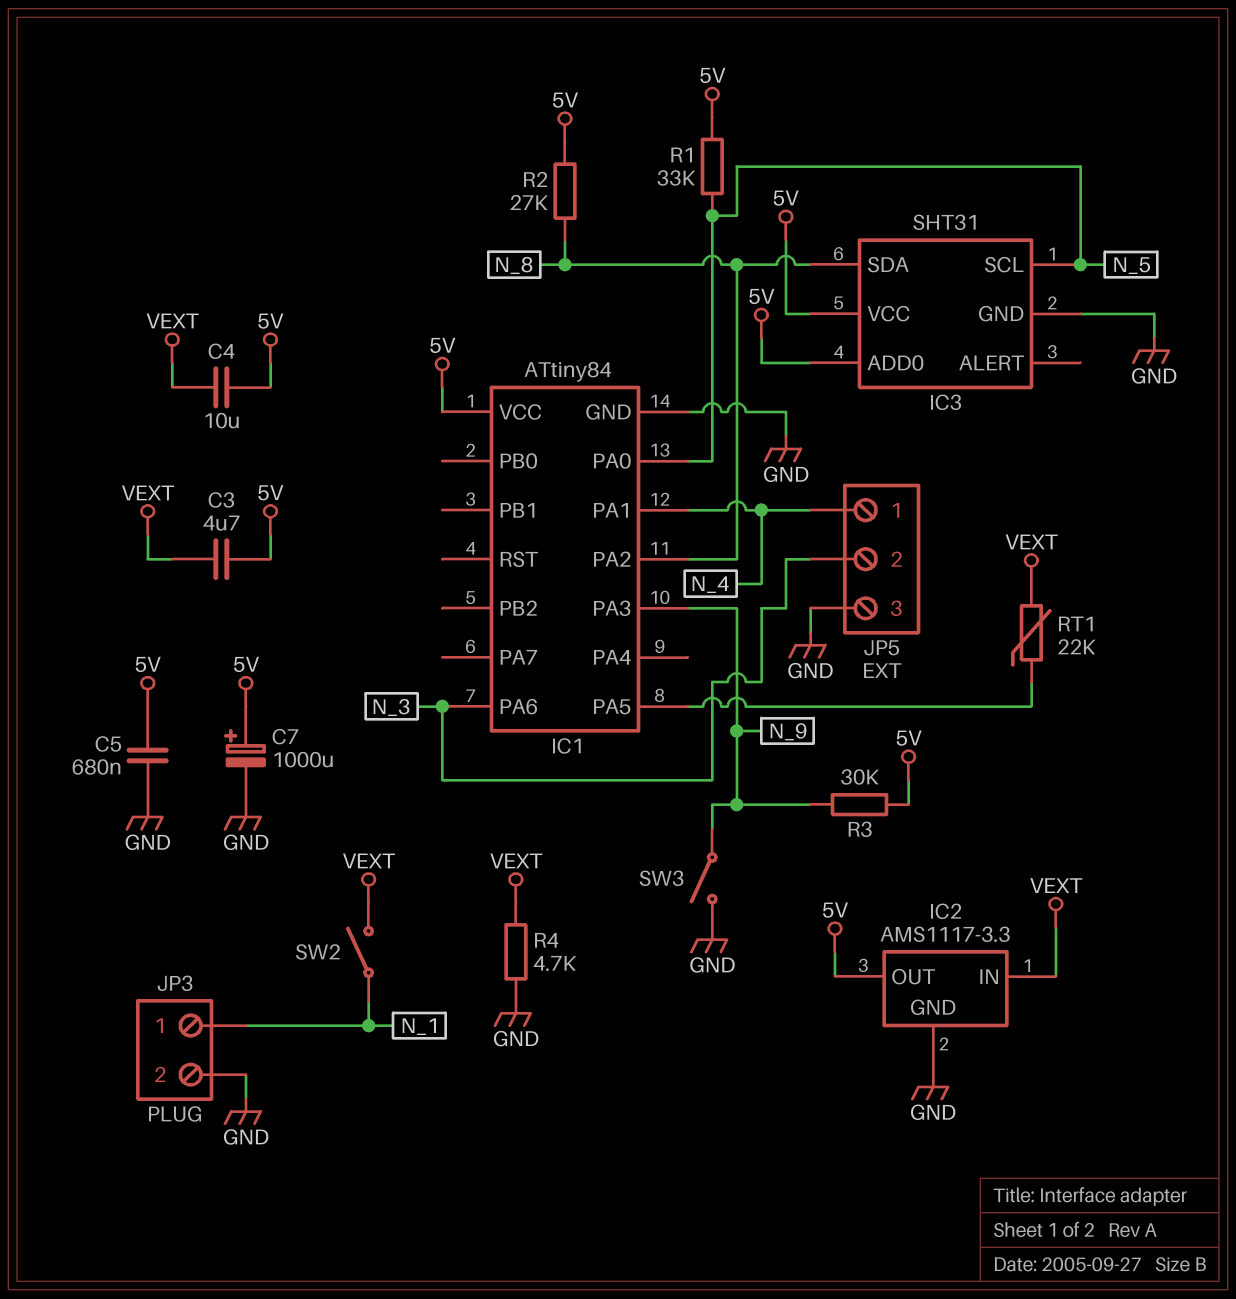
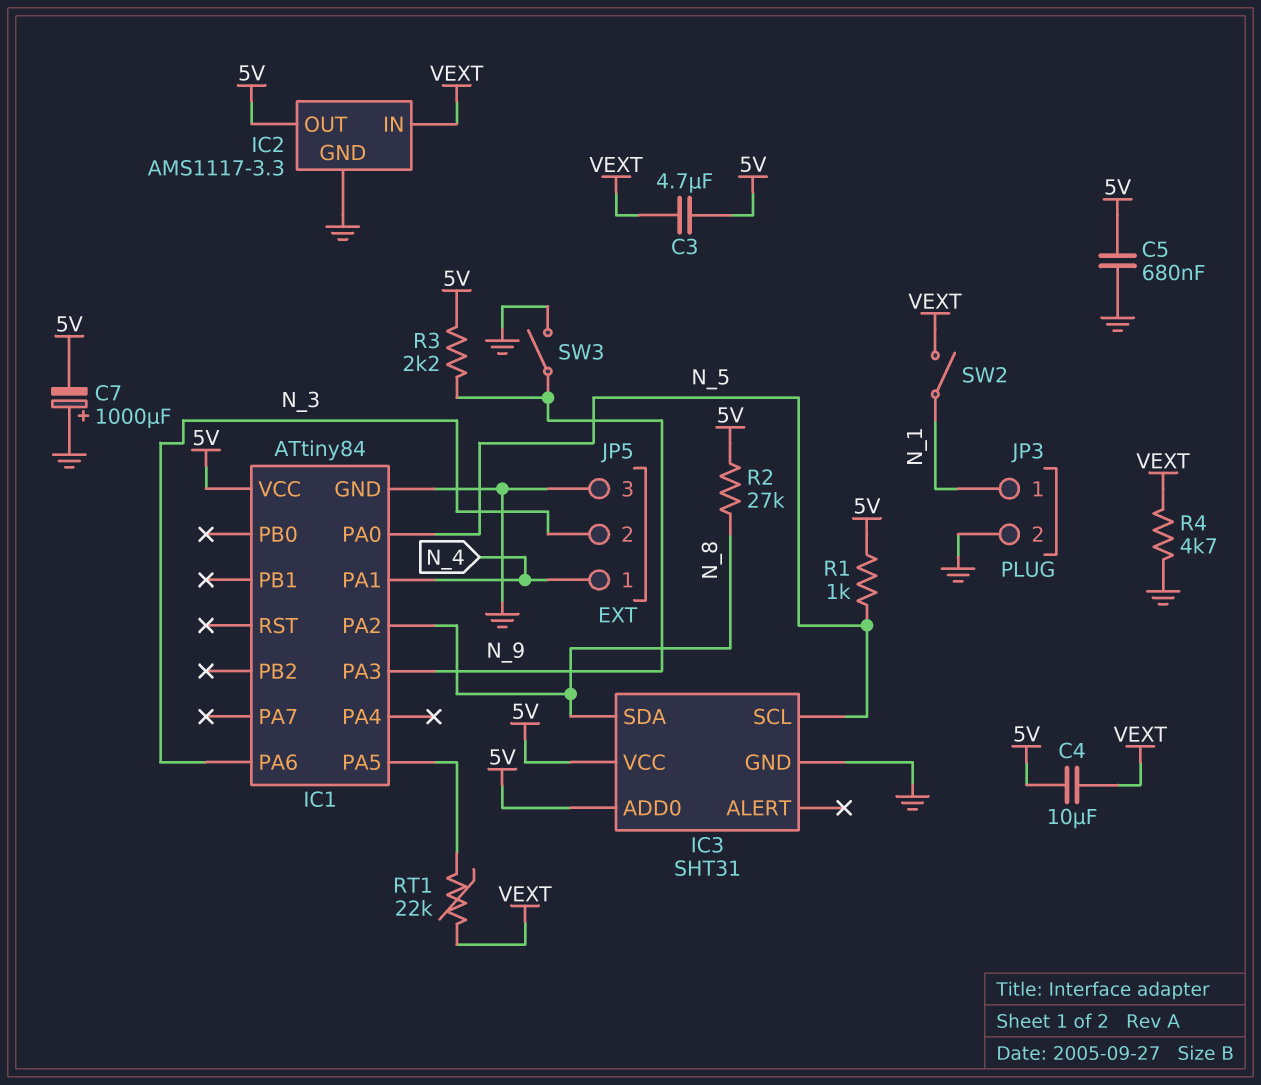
C7: 1000uF (plus 5V, minus GND) -> 1000uF (plus GND, minus 5V)
R1: 33k (5V, N_5) -> 1k (5V, N_5)
R3: 30k (5V, N_9) -> 2.2k (5V, N_9)

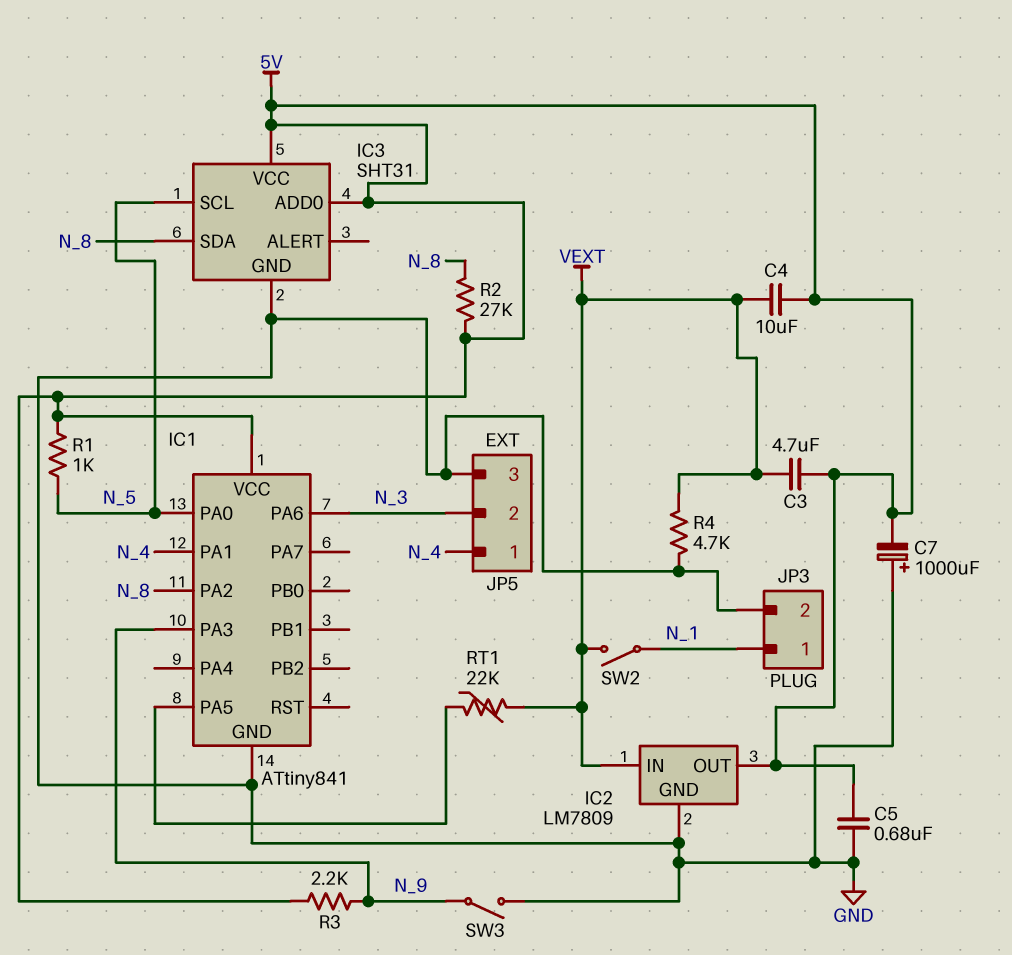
IC1: ATtiny84 -> ATtiny841
IC2: AMS1117-3.3 -> LM7809

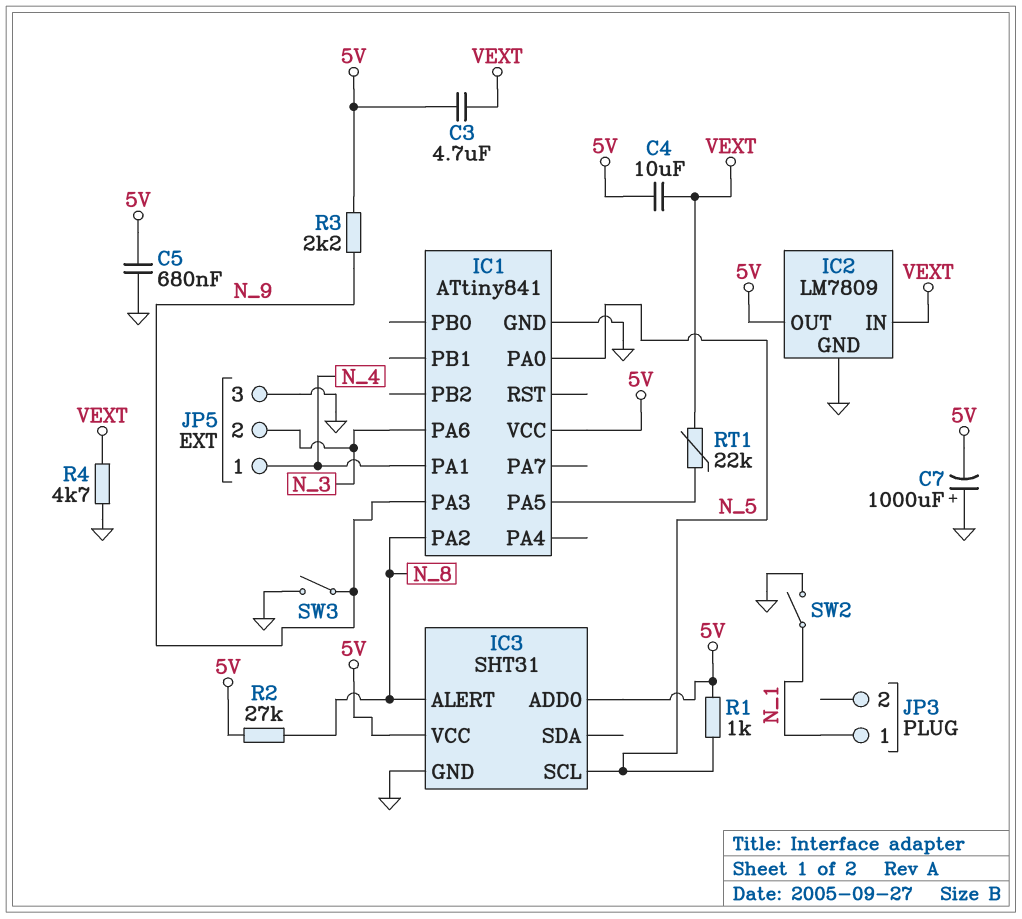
IC3 pin ALERT: none -> N_8
IC3 pin SDA: N_8 -> none
JP3 pin 2: GND -> none
SW2: switch (N_1, VEXT) -> switch (GND, N_1)

